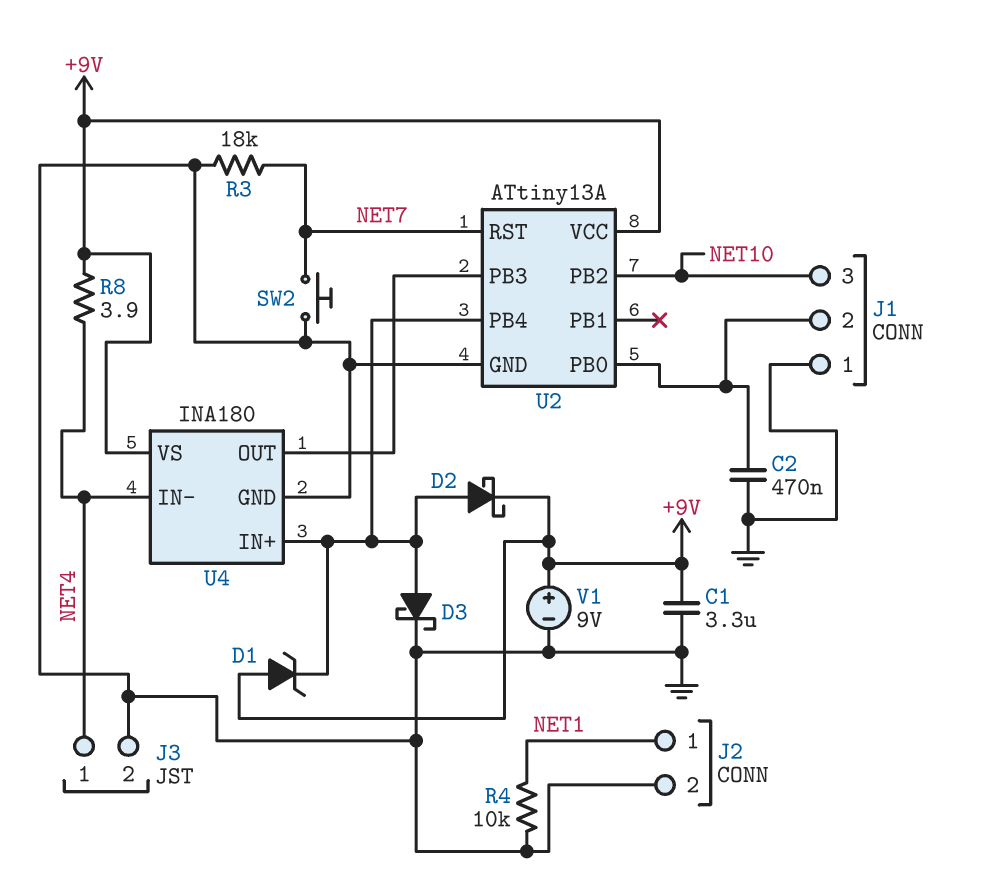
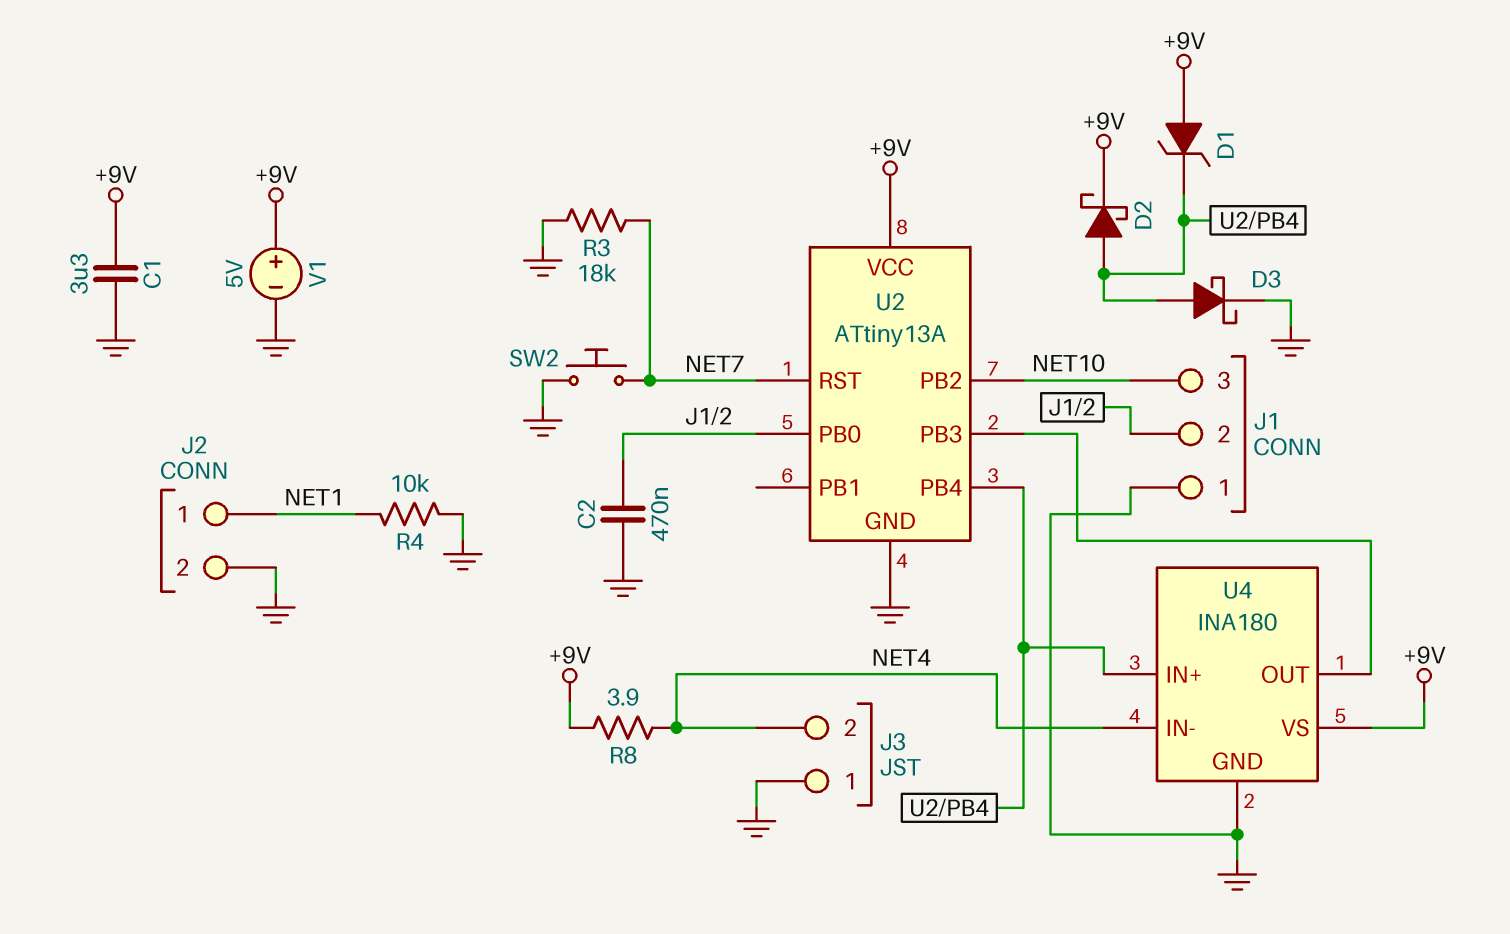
J3 pin 1: NET4 -> GND
J3 pin 2: GND -> NET4
V1: 9V (plus +9V, minus GND) -> 5V (plus +9V, minus GND)

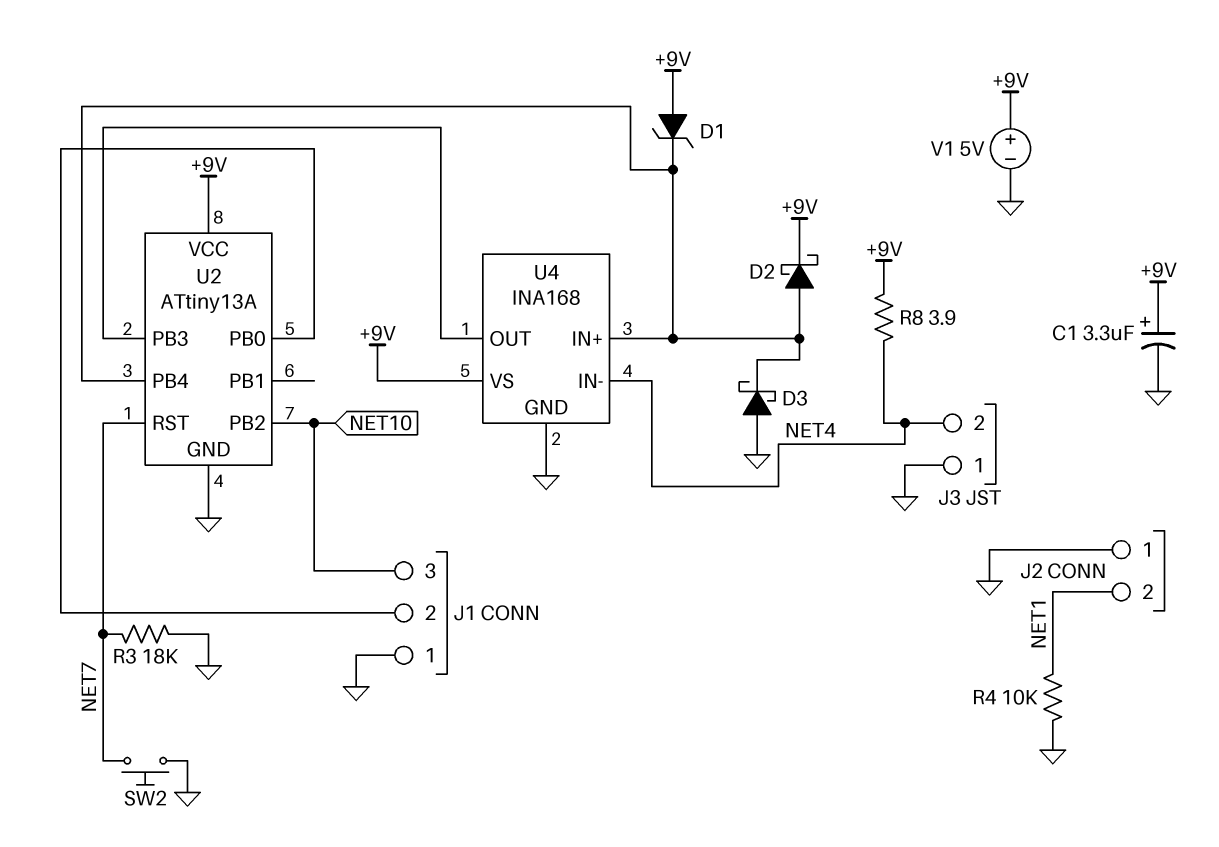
C1: 3.3uF (+9V, GND) -> 3.3uF (plus +9V, minus GND)
C2: 470nF (GND, J1/2) -> none
D3: schottky (A U2/PB4, K GND) -> schottky (A GND, K U2/PB4)
J2 pin 1: NET1 -> GND
J2 pin 2: GND -> NET1
U4: INA180 -> INA168

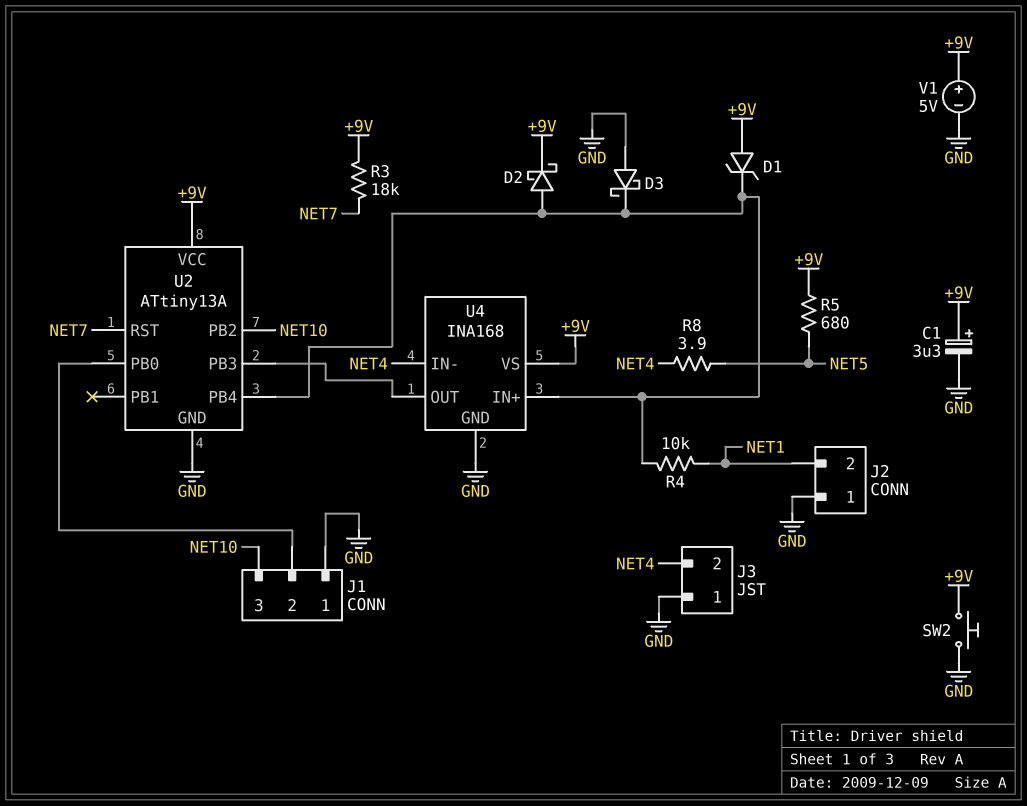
R3: 18k (GND, NET7) -> 18k (+9V, NET7)
R4: 10k (GND, NET1) -> 10k (NET1, U2/PB4)
R5: none -> 680 (+9V, NET5)
R8: 3.9 (+9V, NET4) -> 3.9 (NET4, NET5)
SW2: button (GND, NET7) -> button (+9V, GND)

